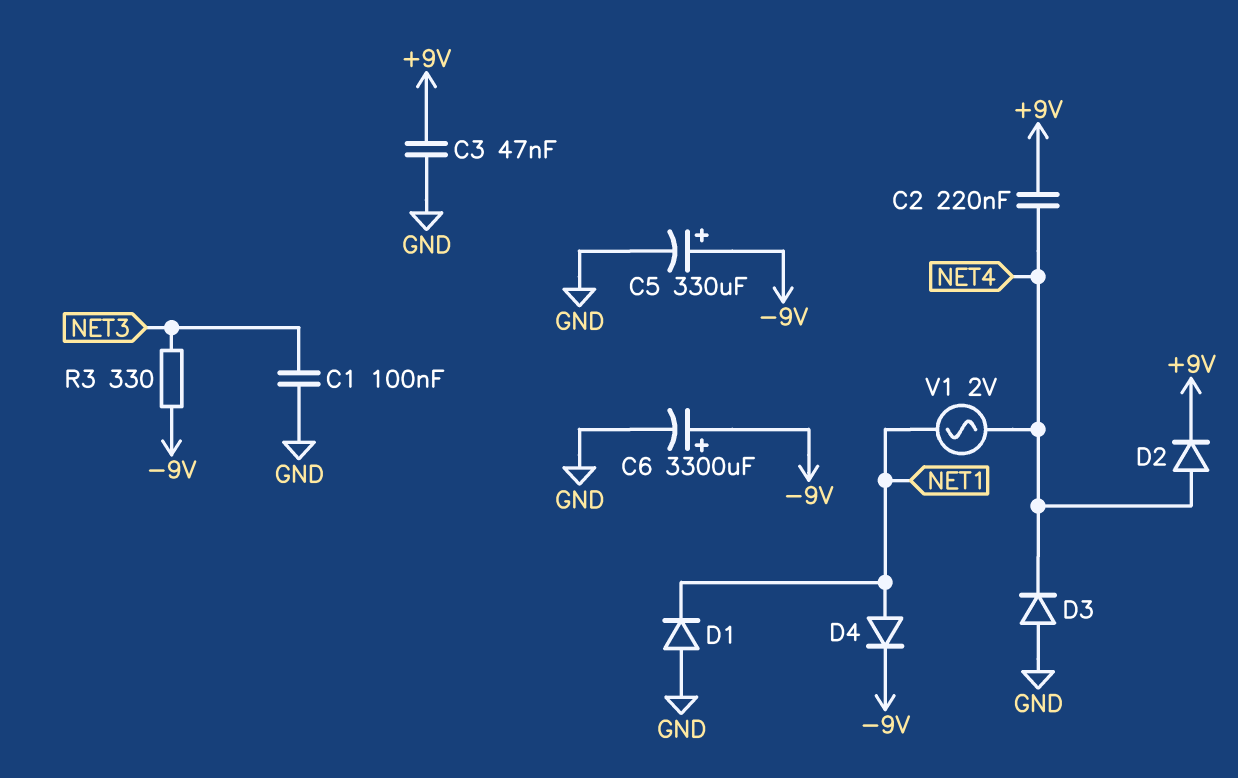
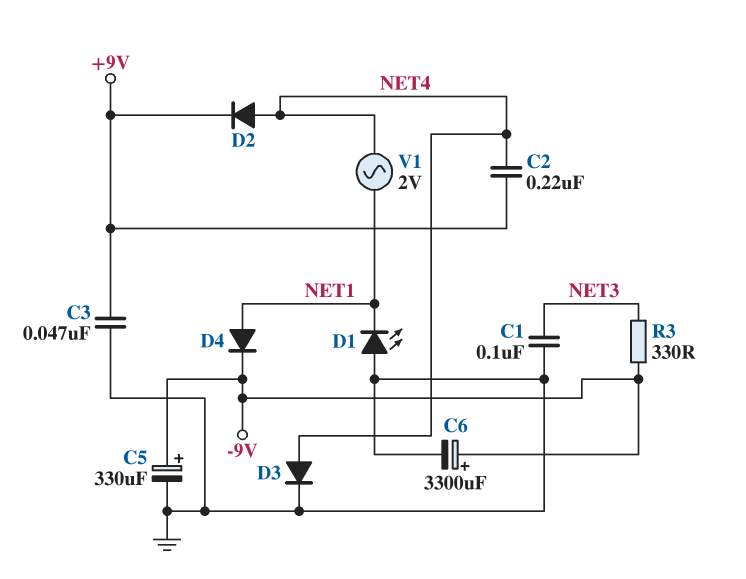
D1: diode (A GND, K NET1) -> LED (A GND, K NET1)
D3: diode (A GND, K NET4) -> diode (A NET4, K GND)

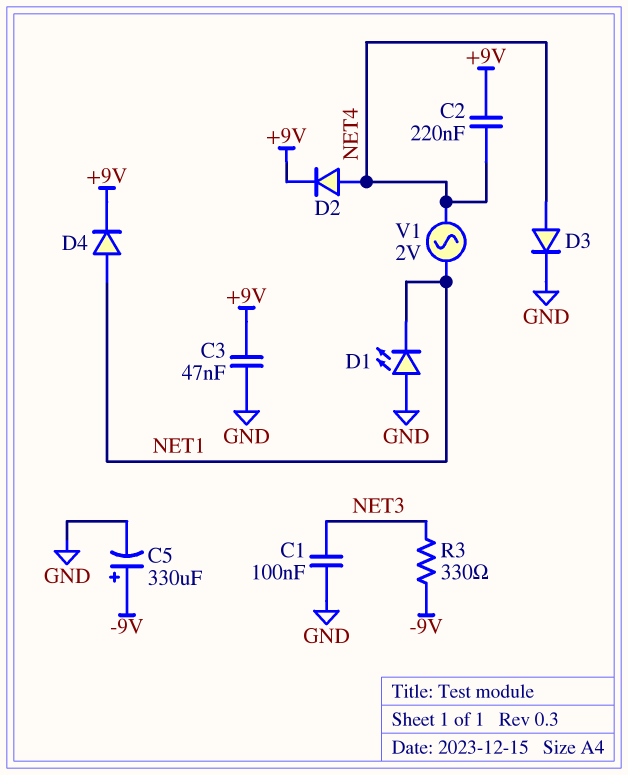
C6: 3300uF (plus -9V, minus GND) -> none
D4: diode (A NET1, K -9V) -> diode (A NET1, K +9V)

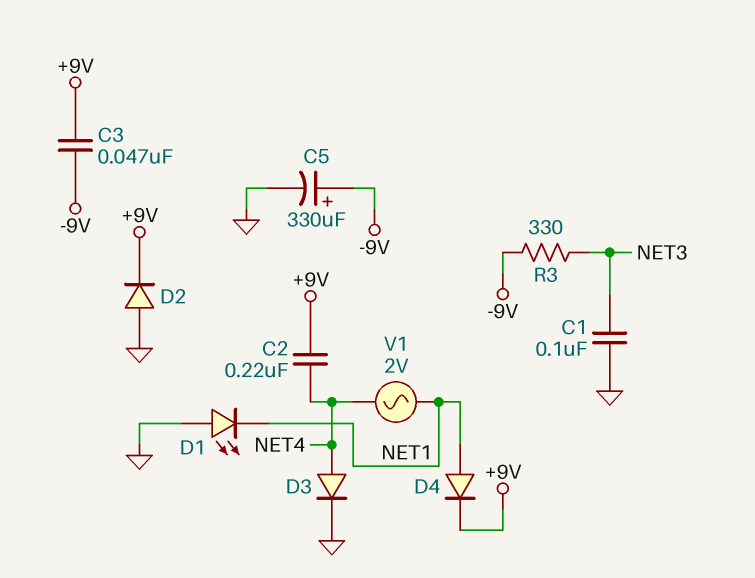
C3: 47nF (+9V, GND) -> 47nF (+9V, -9V)
D2: diode (A NET4, K +9V) -> diode (A GND, K +9V)

